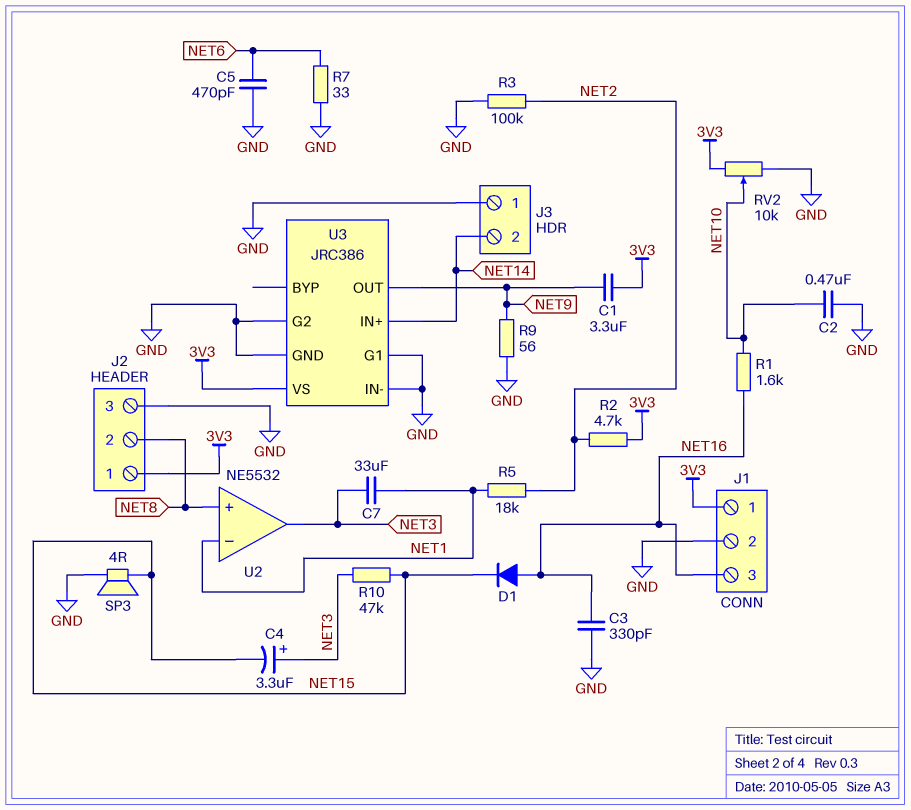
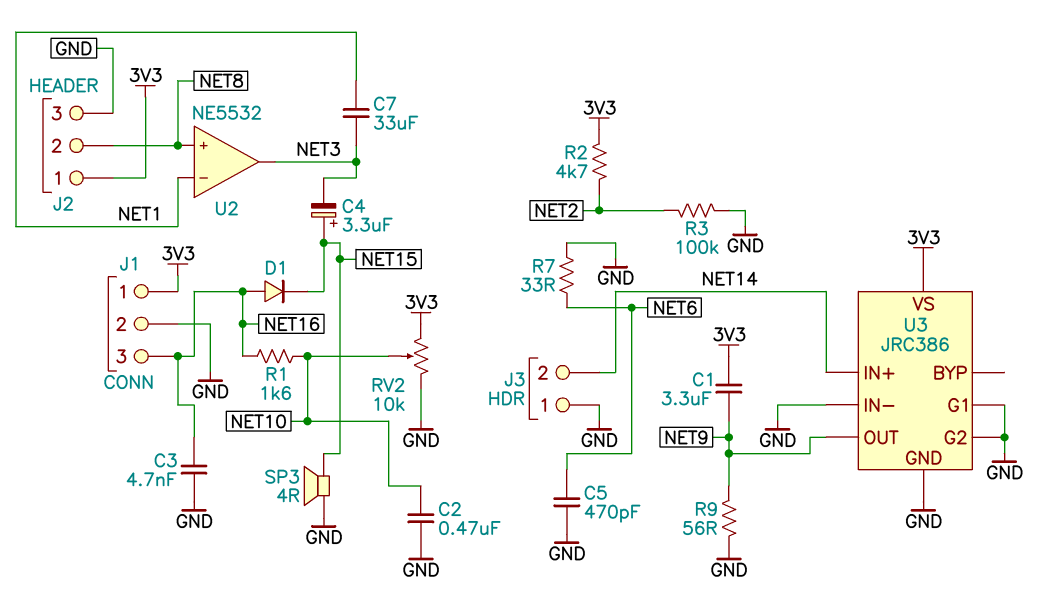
C3: 330pF (GND, NET16) -> 4.7nF (GND, NET16)
C4: 3.3uF (plus NET3, minus NET15) -> 3.3uF (plus NET15, minus NET3)
R5: 18k (NET1, NET2) -> none
R10: 47k (NET3, NET15) -> none

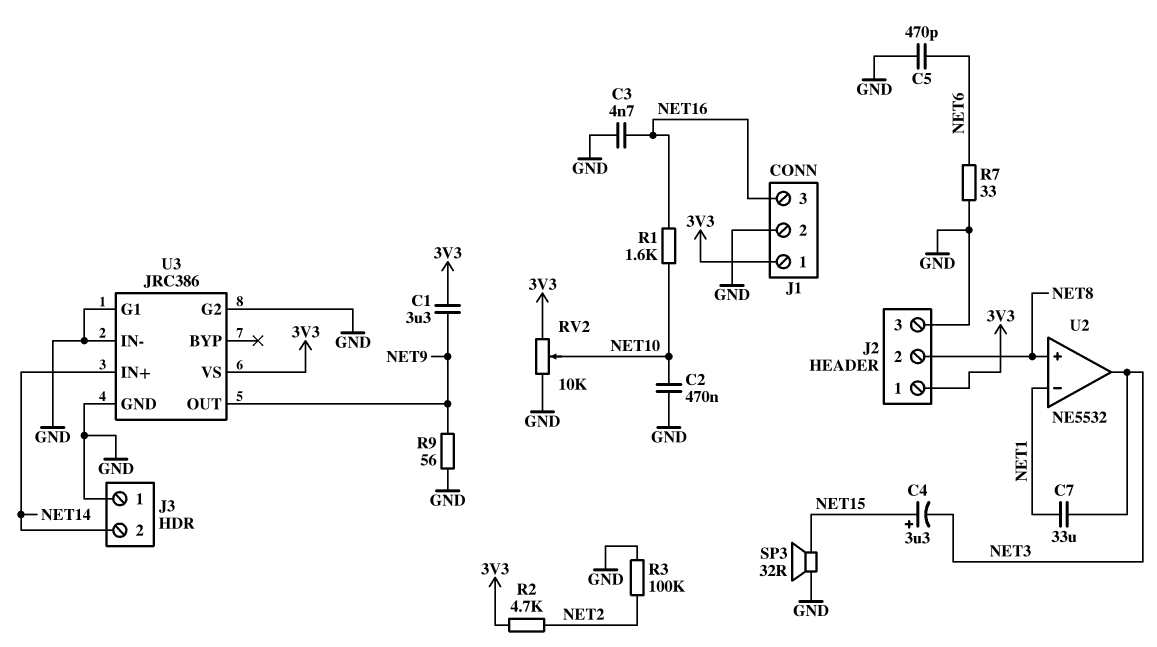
D1: diode (A NET16, K NET15) -> none
SP3: speaker 4R (GND, NET15) -> speaker 32R (GND, NET15)

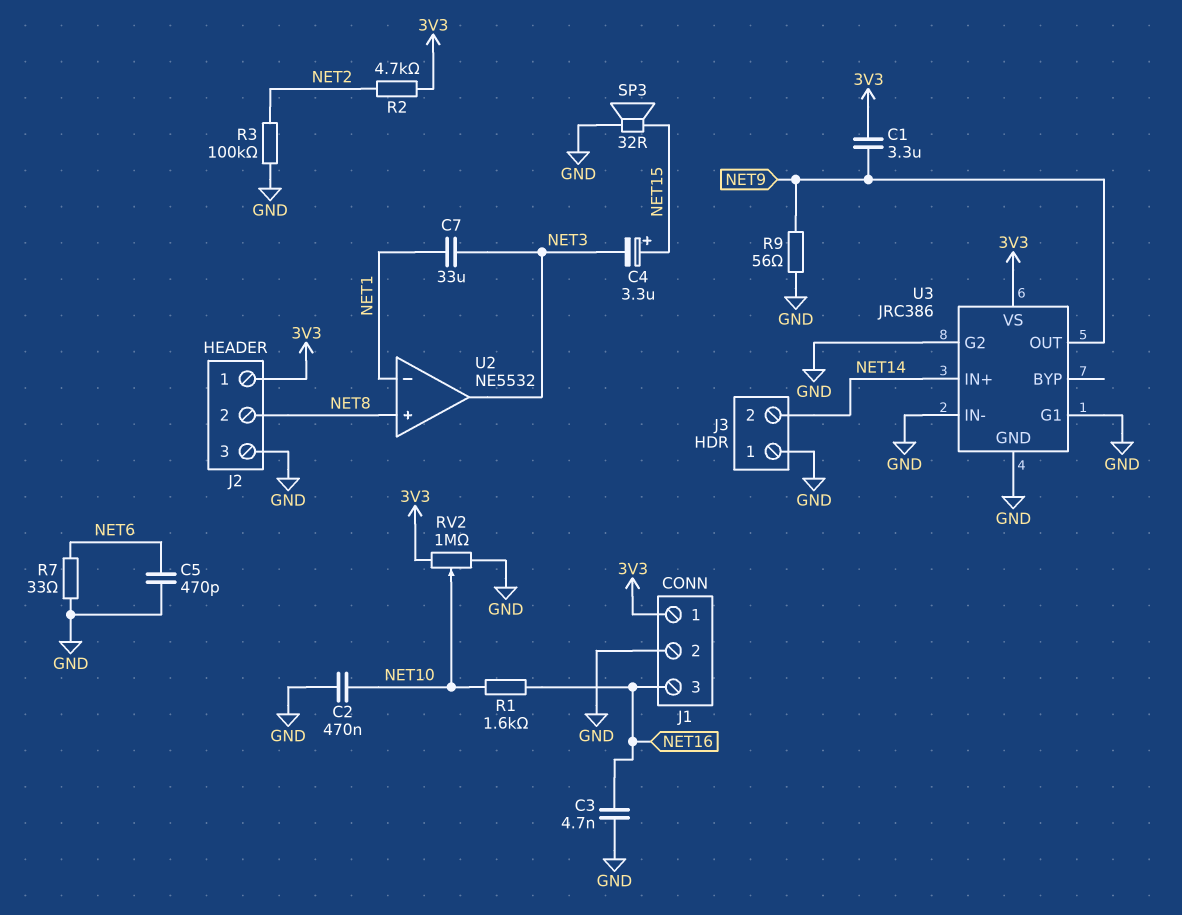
RV2: 10k (3V3, GND, wiper NET10) -> 1M (3V3, GND, wiper NET10)

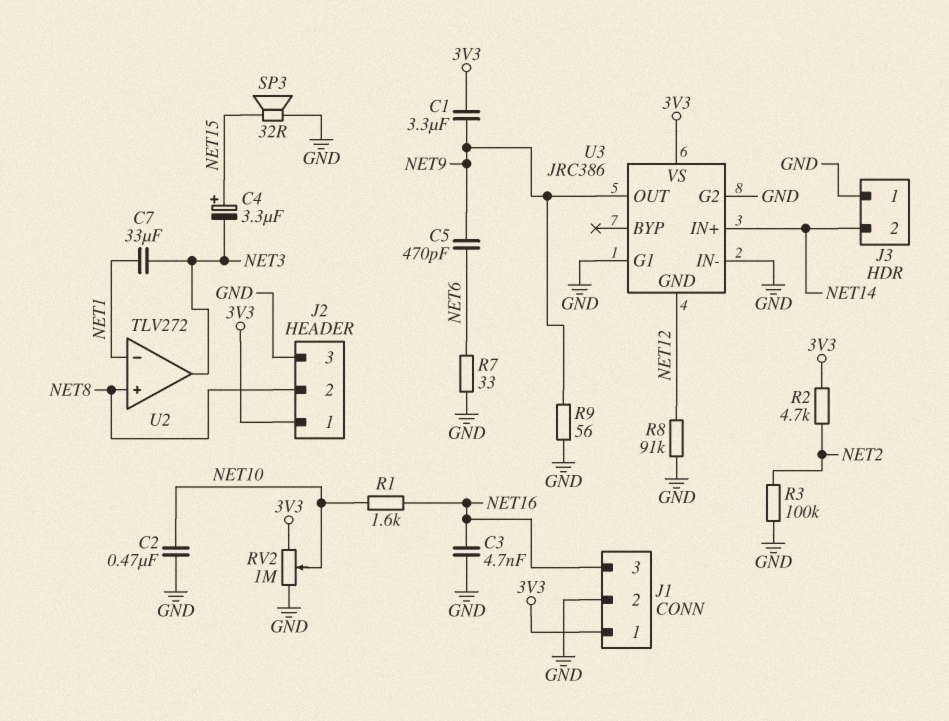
C5: 470pF (GND, NET6) -> 470pF (NET6, NET9)
R8: none -> 91k (GND, NET12)
U2: NE5532 -> TLV272
U3 pin GND: GND -> NET12

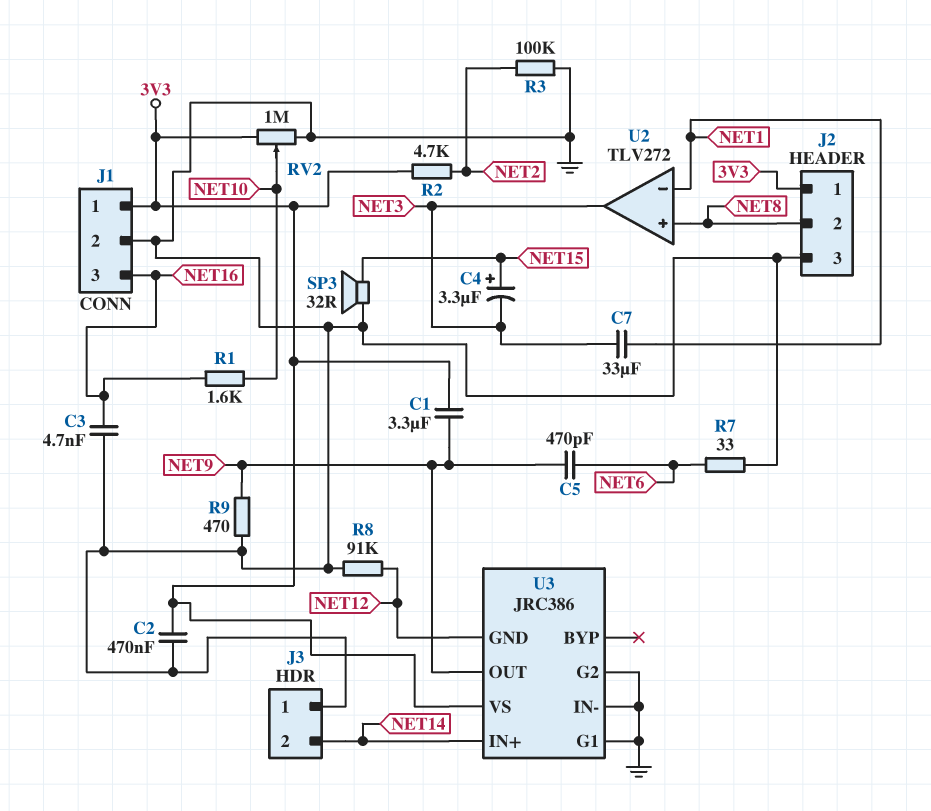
C2: 470nF (GND, NET10) -> 470nF (3V3, GND)
R9: 56 (GND, NET9) -> 470 (GND, NET9)

